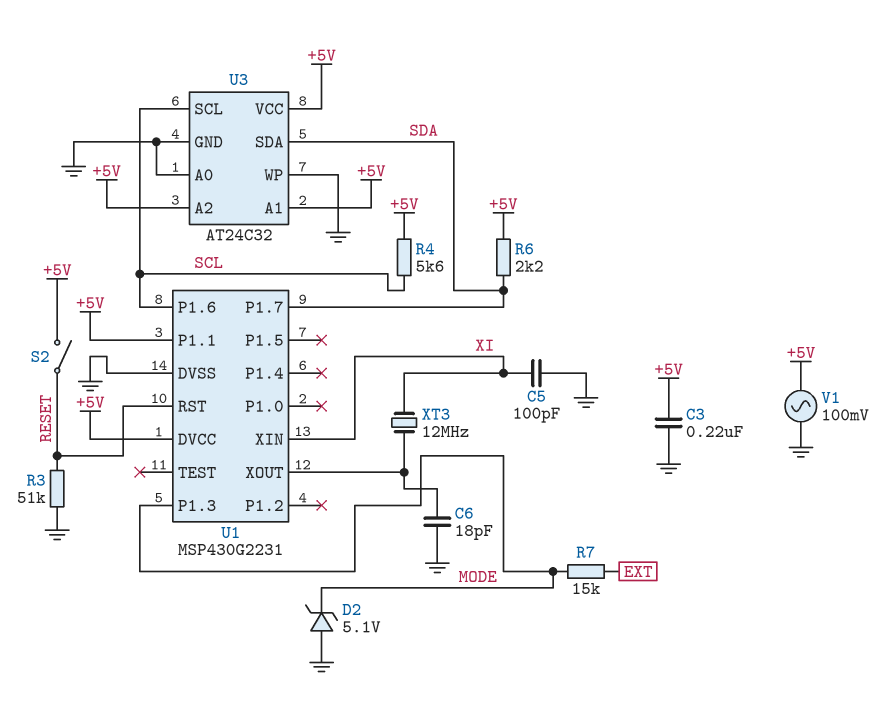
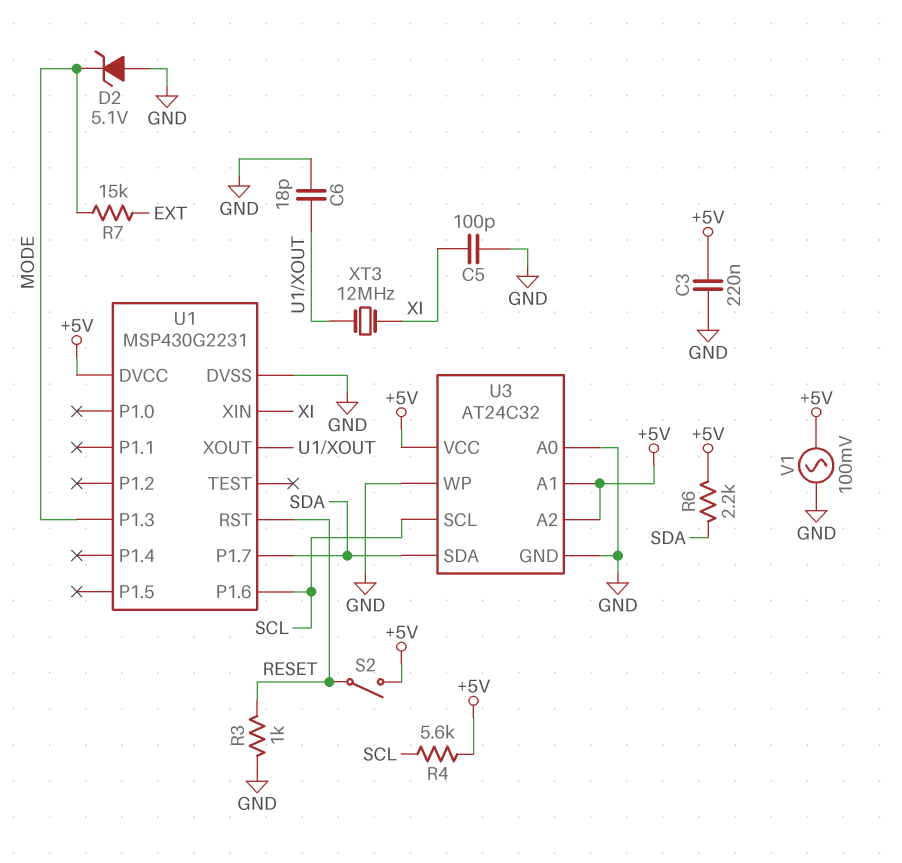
R3: 51k (GND, RESET) -> 1k (GND, RESET)
U1 pin P1.1: +5V -> none

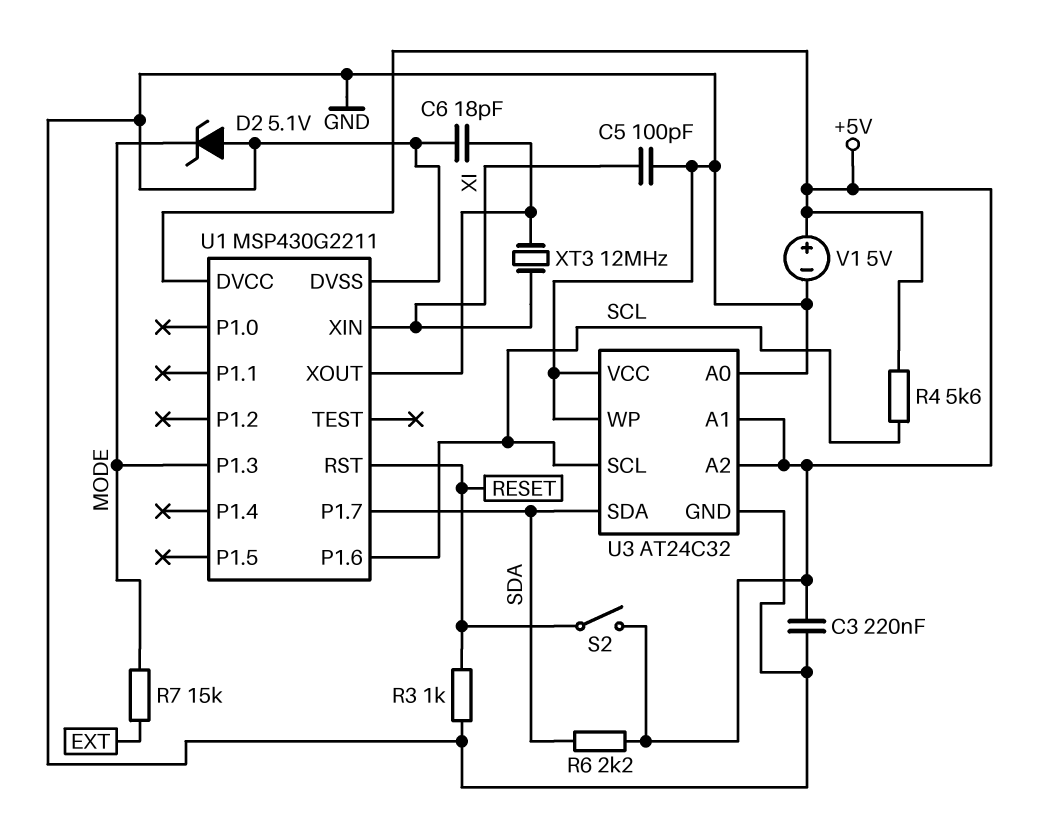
U1: MSP430G2231 -> MSP430G2211
U3 pin VCC: +5V -> GND
V1: AC 100mV (+5V, GND) -> 5V (plus +5V, minus GND)

